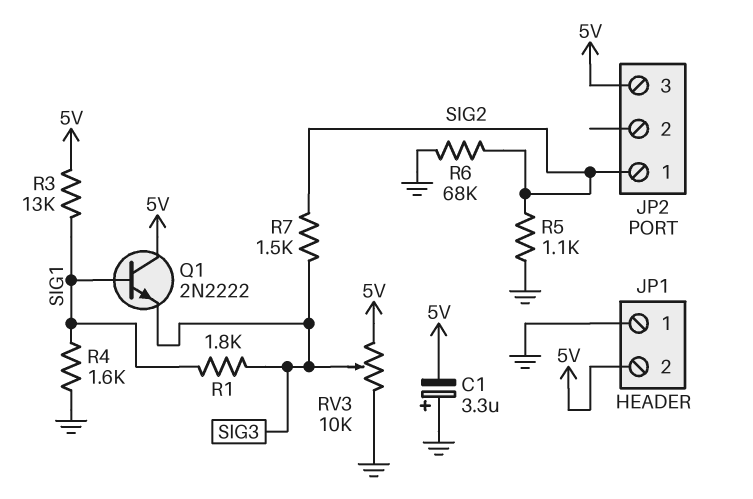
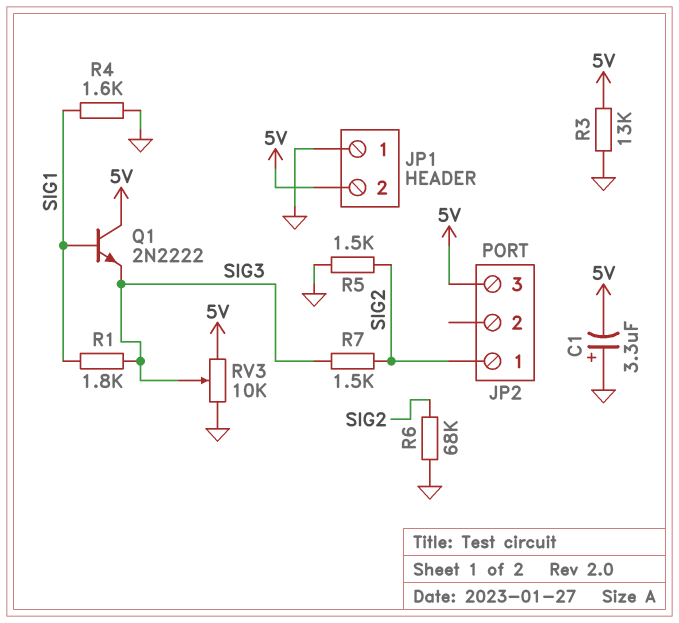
R3: 13k (5V, SIG1) -> 13k (5V, GND)
R5: 1.1k (GND, SIG2) -> 1.5k (GND, SIG2)

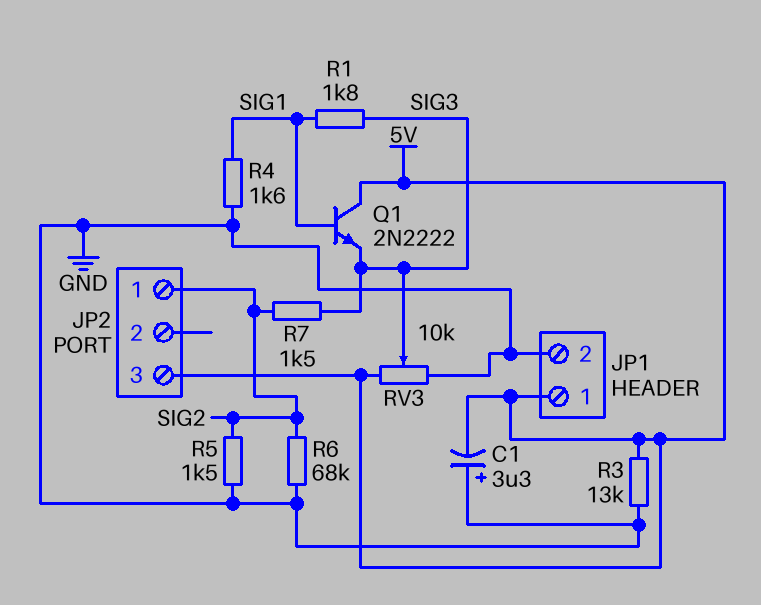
JP1 pin 1: GND -> 5V
JP1 pin 2: 5V -> GND

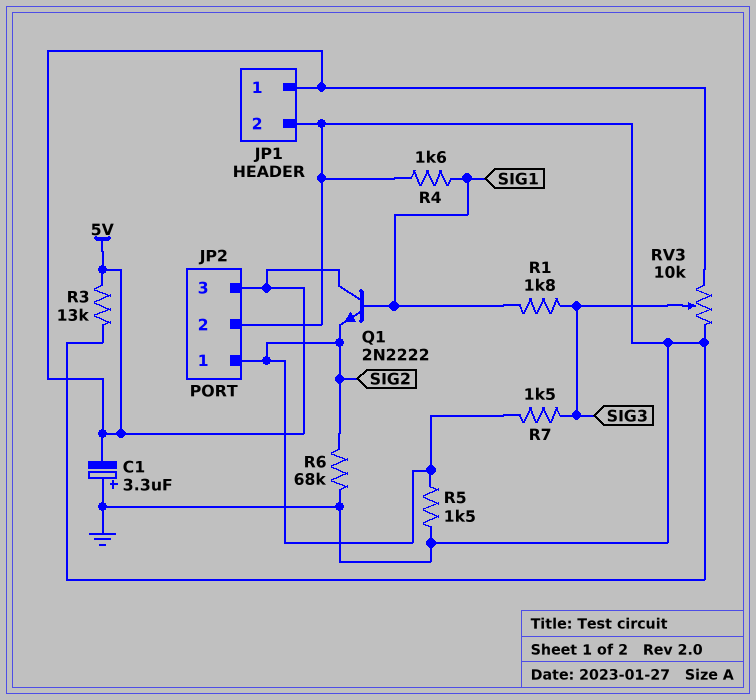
JP2 pin 2: none -> GND
Q1: NPN 2N2222 (B SIG1, C 5V, E SIG3) -> NPN 2N2222 (B SIG1, C 5V, E SIG2)

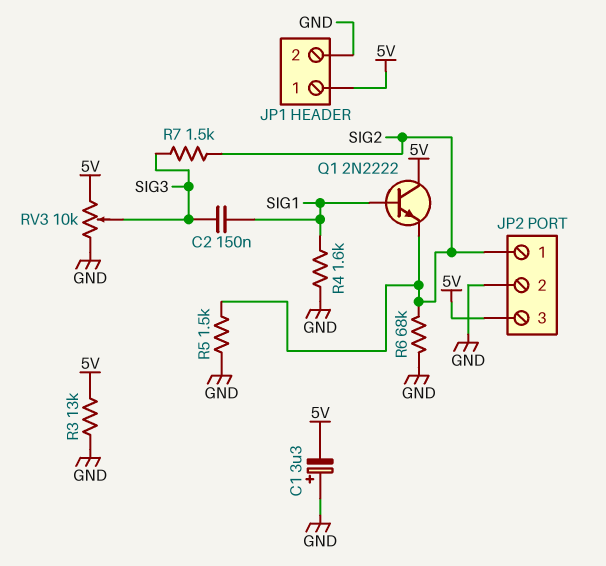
C2: none -> 150nF (SIG1, SIG3)
R1: 1.8k (SIG1, SIG3) -> none

